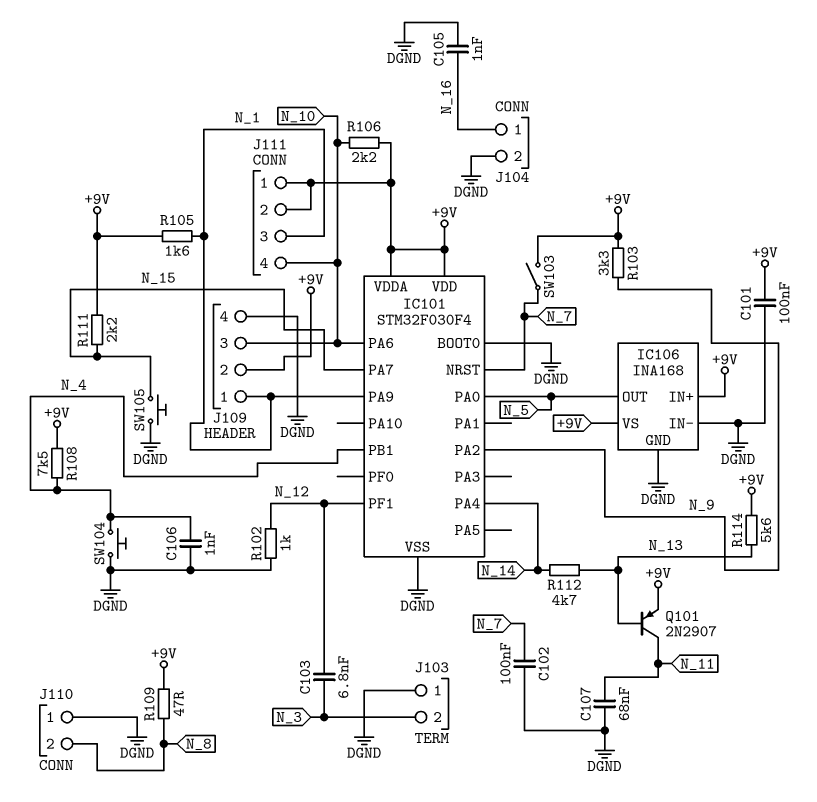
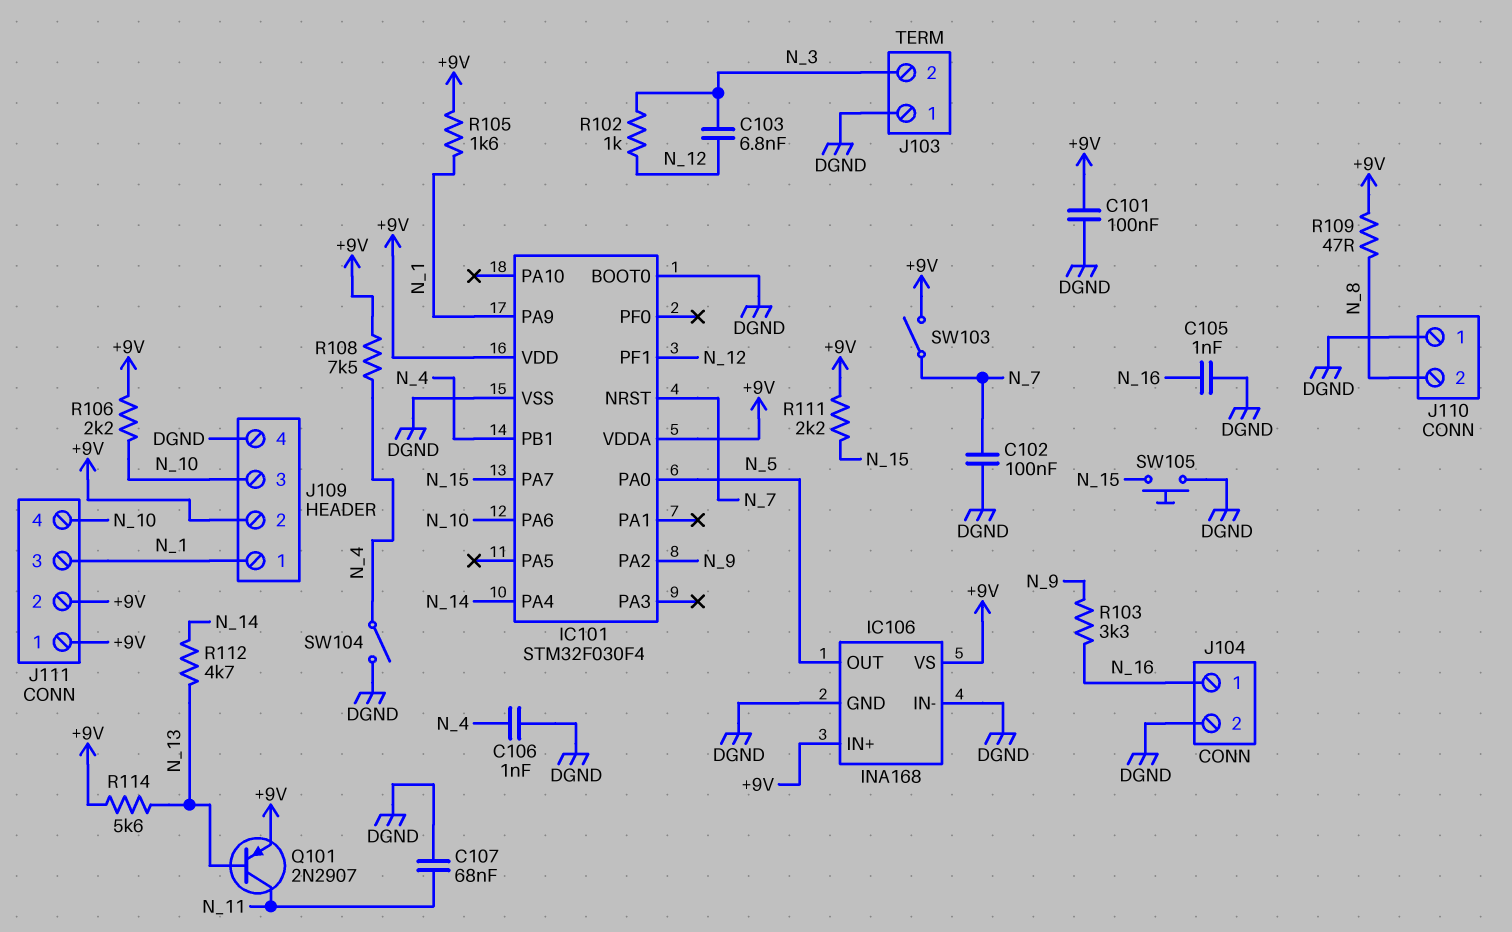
R102: 1k (DGND, N_12) -> 1k (N_3, N_12)
R103: 3.3k (+9V, N_9) -> 3.3k (N_9, N_16)
SW104: button (DGND, N_4) -> switch (DGND, N_4)

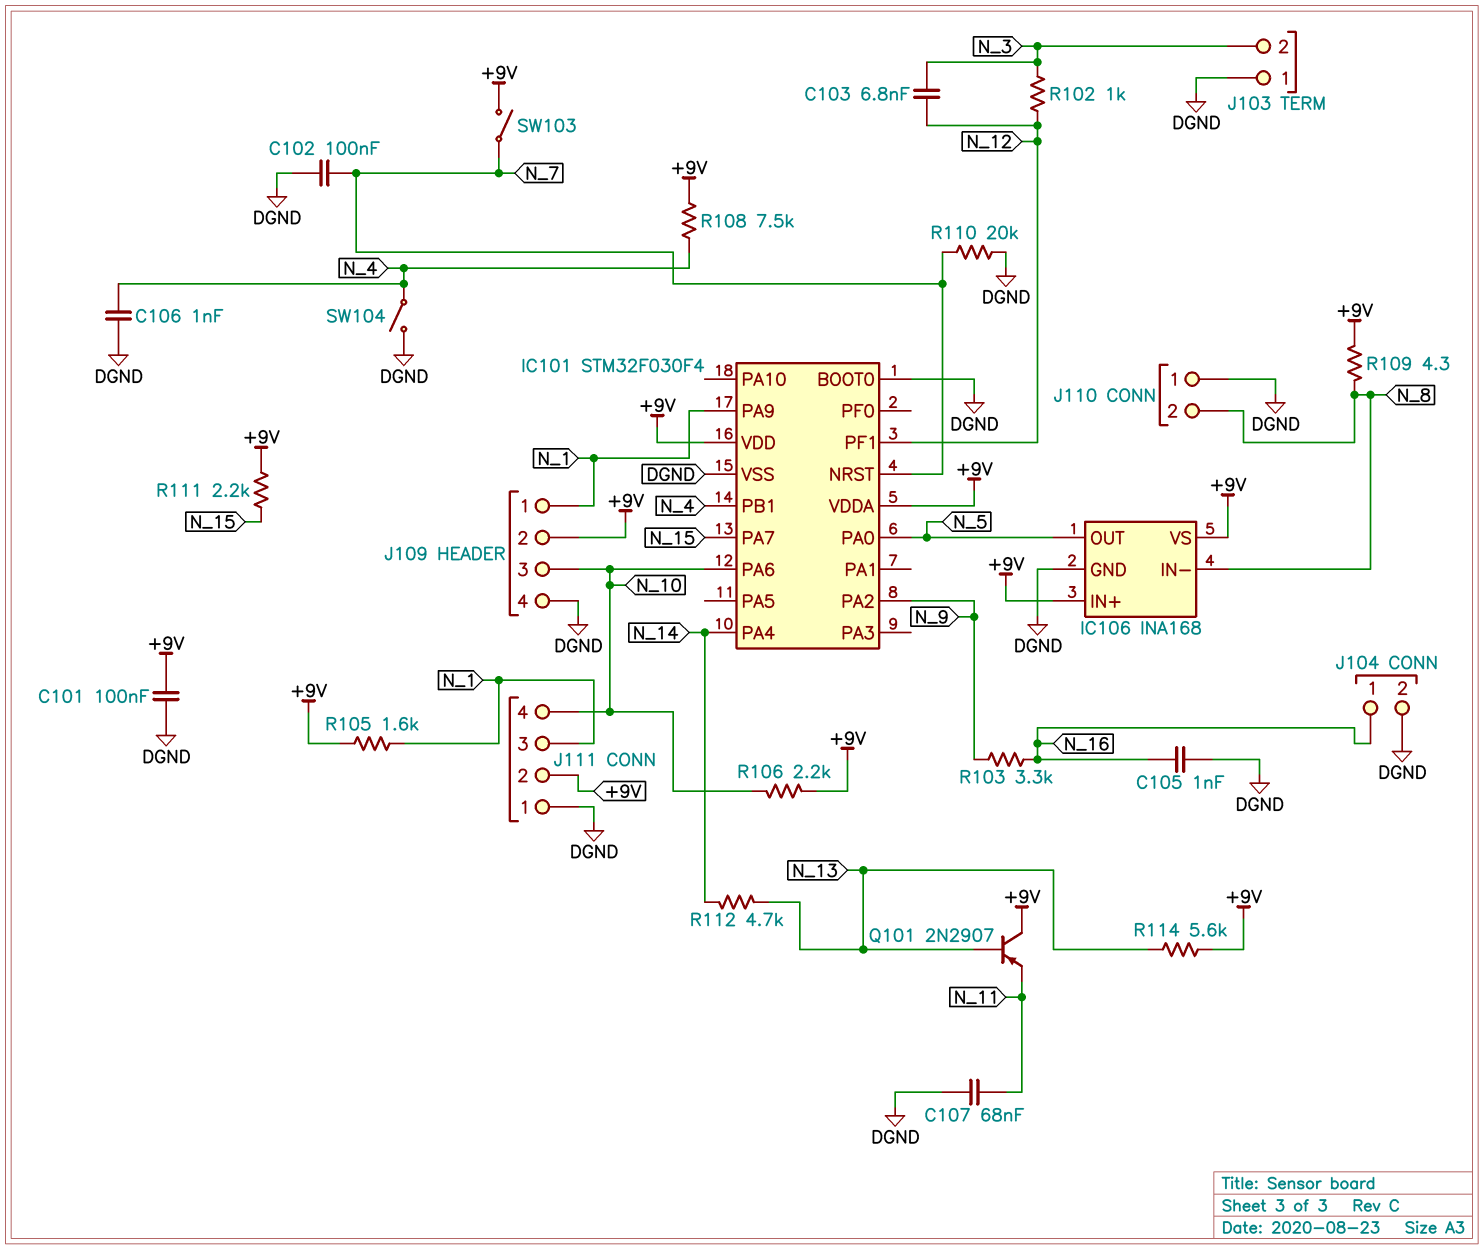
IC106 pin IN-: DGND -> N_8
J111 pin 1: +9V -> DGND
Q101: PNP 2N2907 (B N_13, C N_11, E +9V) -> PNP 2N2907 (B N_13, C +9V, E N_11)
R109: 47 (+9V, N_8) -> 4.3 (+9V, N_8)
R110: none -> 20k (DGND, N_7)
SW105: button (DGND, N_15) -> none

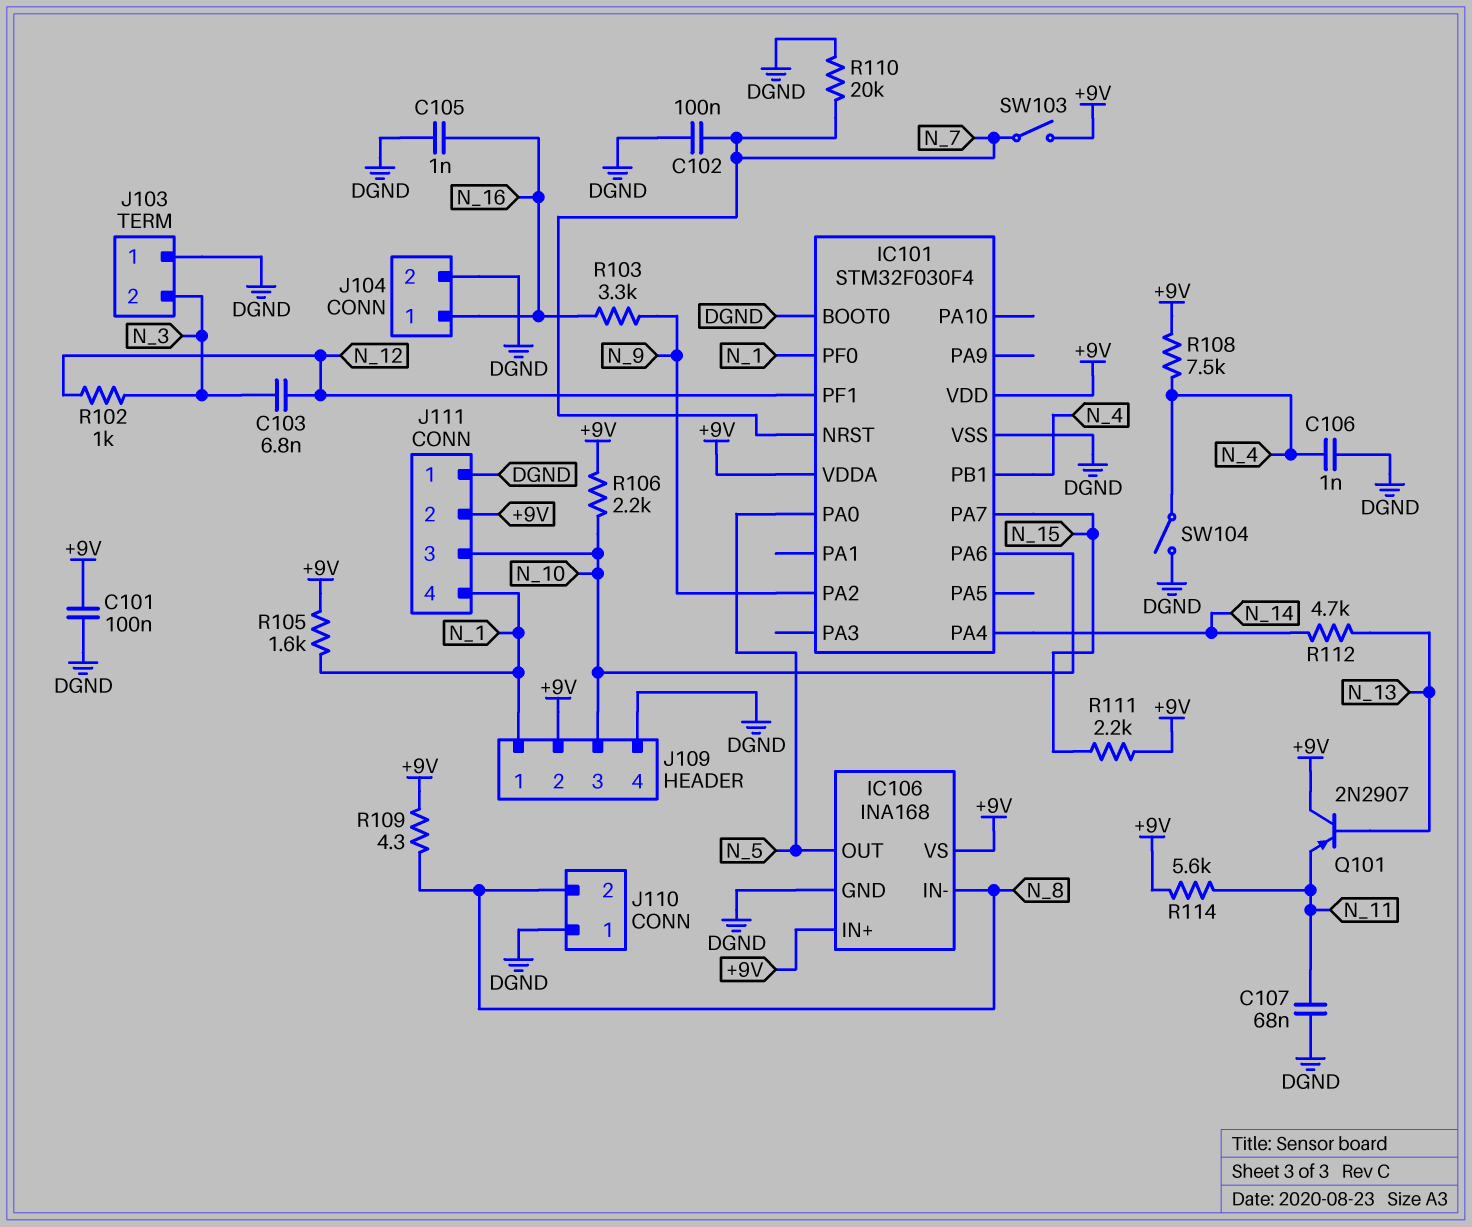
IC101 pin PA9: N_1 -> none
IC101 pin PF0: none -> N_1
J111 pin 3: N_1 -> N_10
J111 pin 4: N_10 -> N_1
R114: 5.6k (+9V, N_13) -> 5.6k (+9V, N_11)

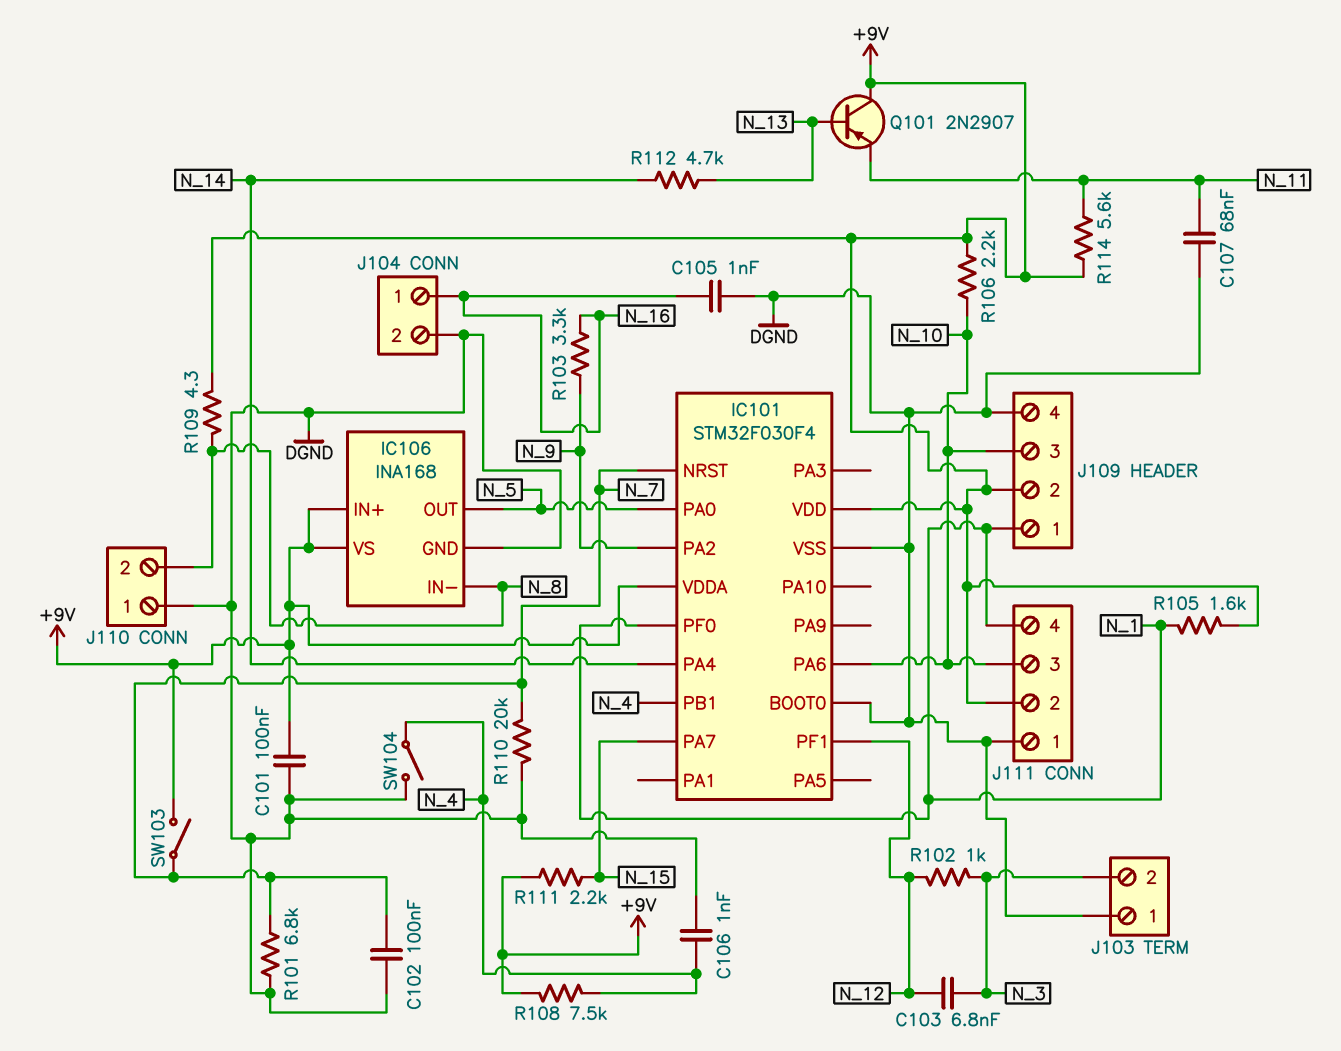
R101: none -> 6.8k (DGND, N_7)

